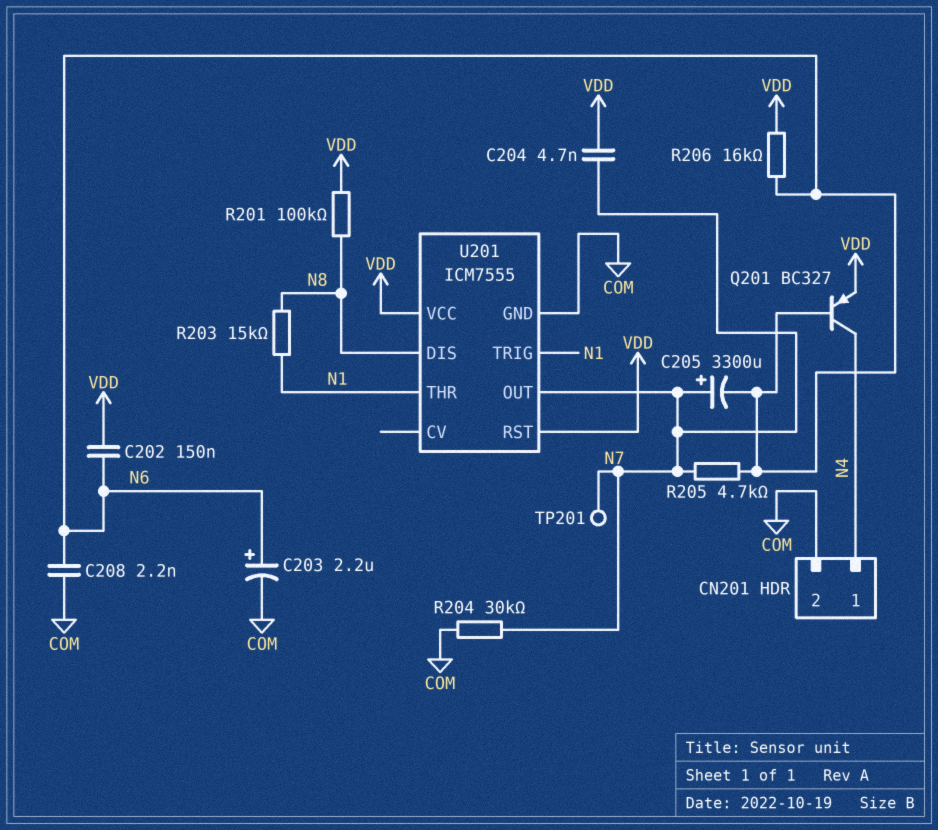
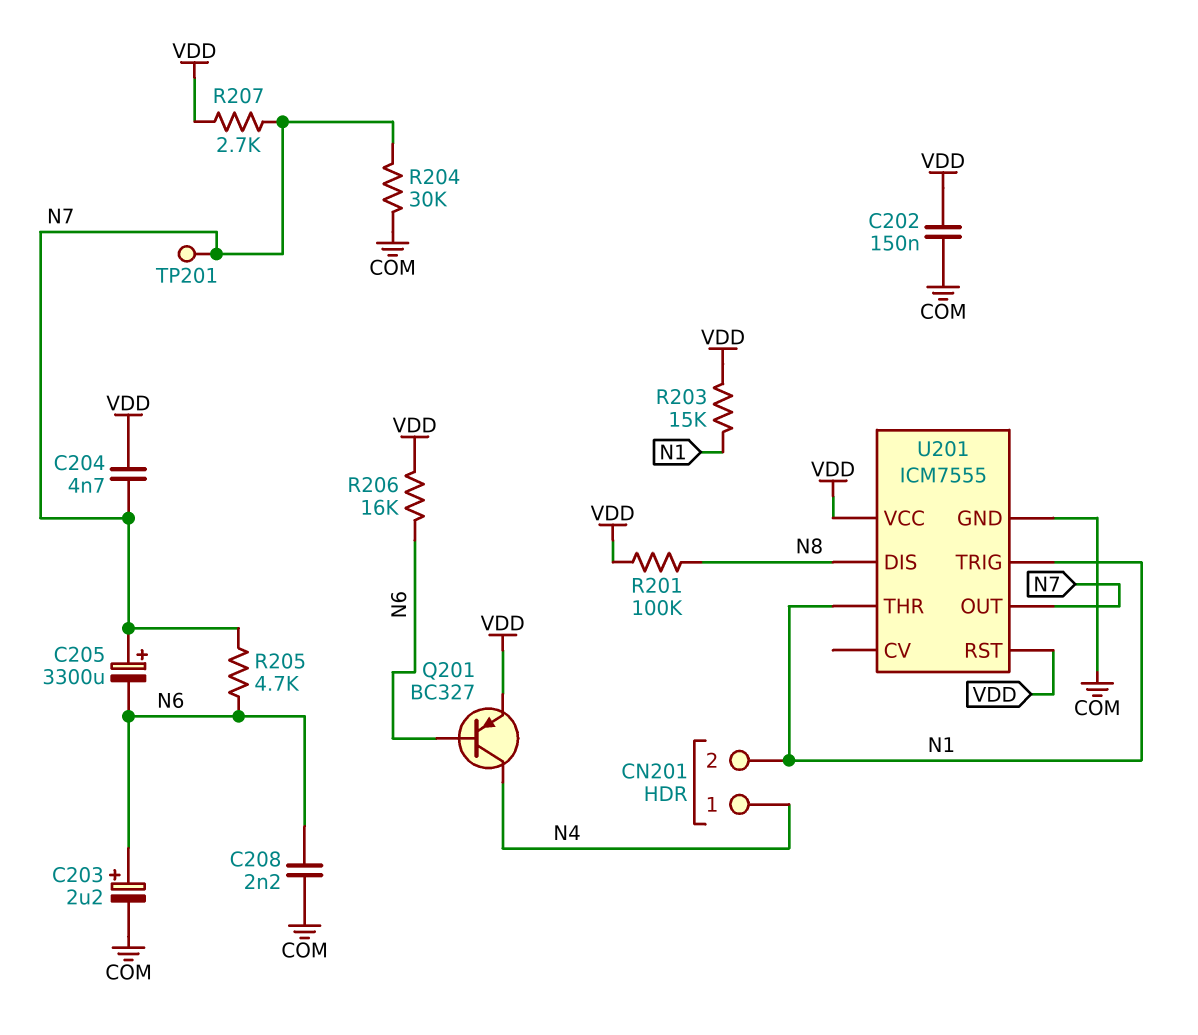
C202: 150nF (N6, VDD) -> 150nF (COM, VDD)
CN201 pin 2: COM -> N1
R203: 15k (N1, N8) -> 15k (N1, VDD)
R207: none -> 2.7k (N7, VDD)

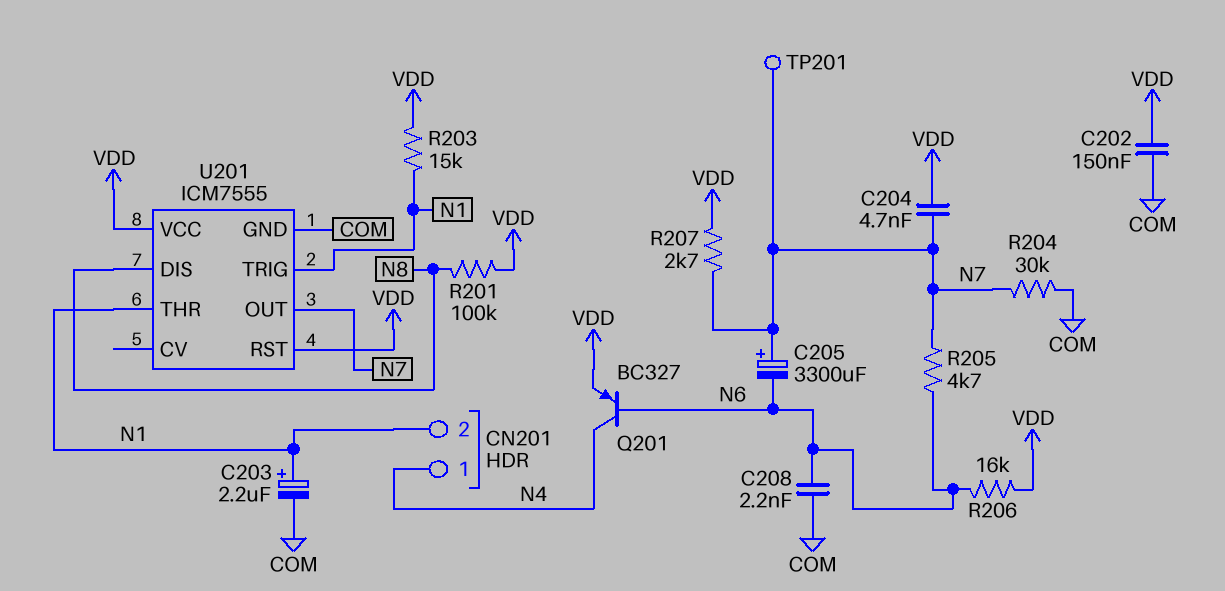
C203: 2.2uF (plus N6, minus COM) -> 2.2uF (plus N1, minus COM)

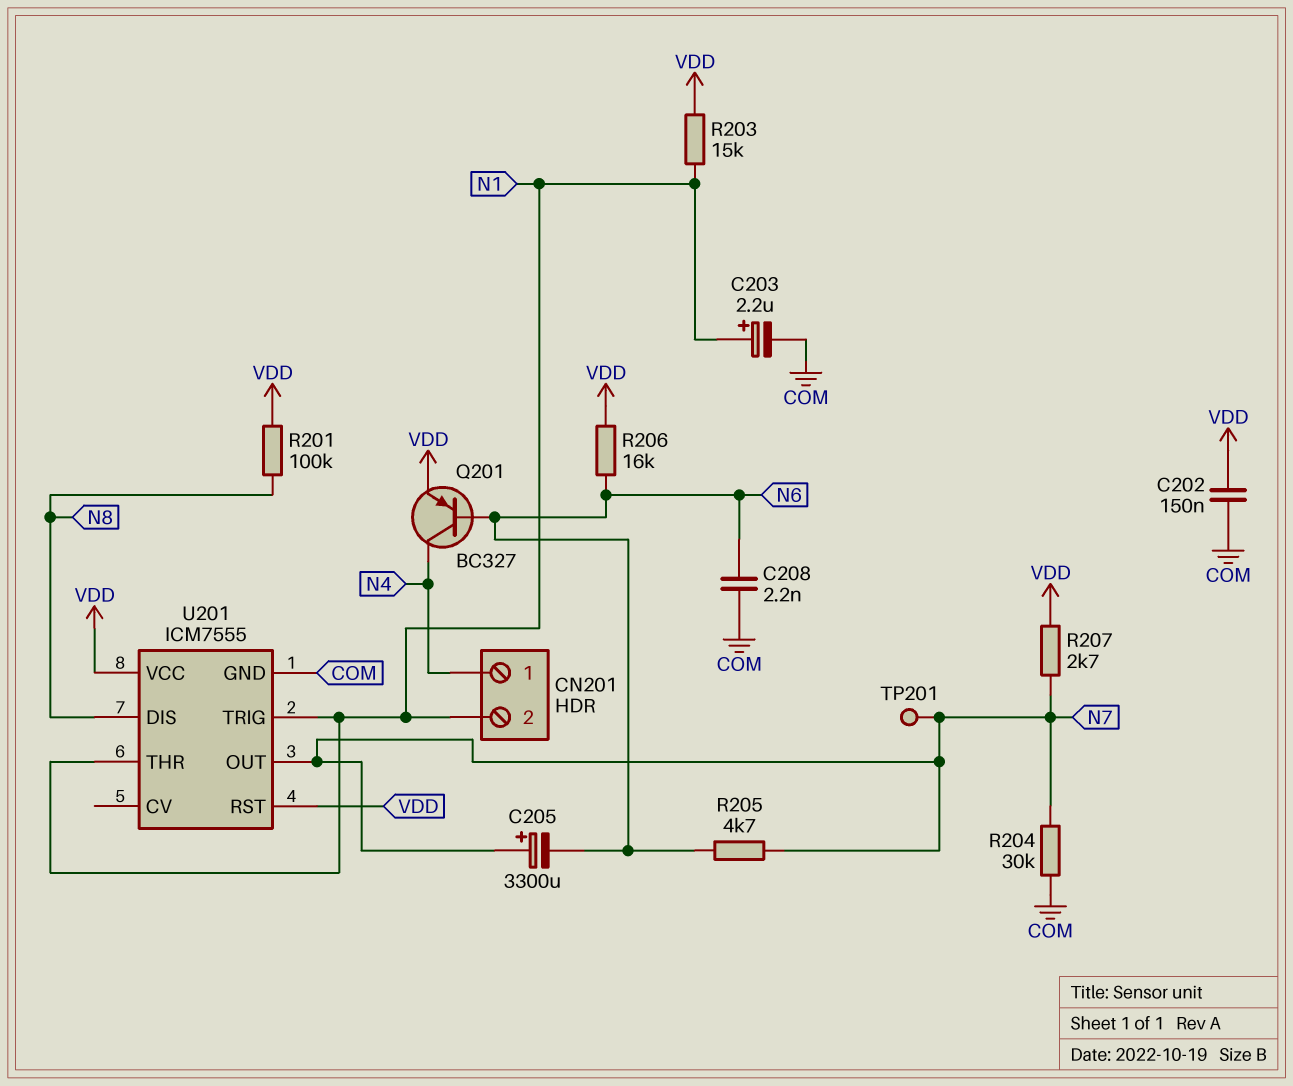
C204: 4.7nF (N7, VDD) -> none

